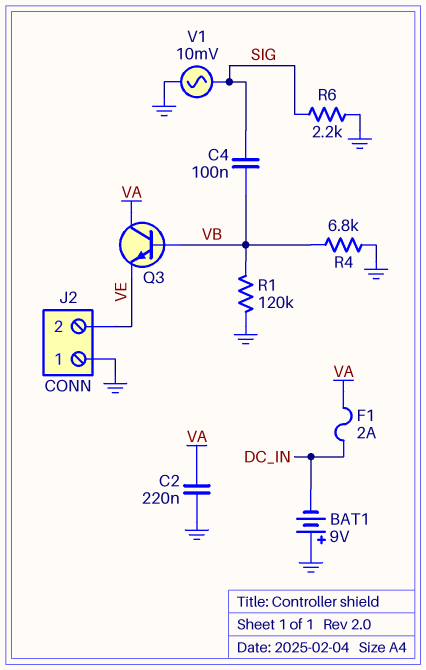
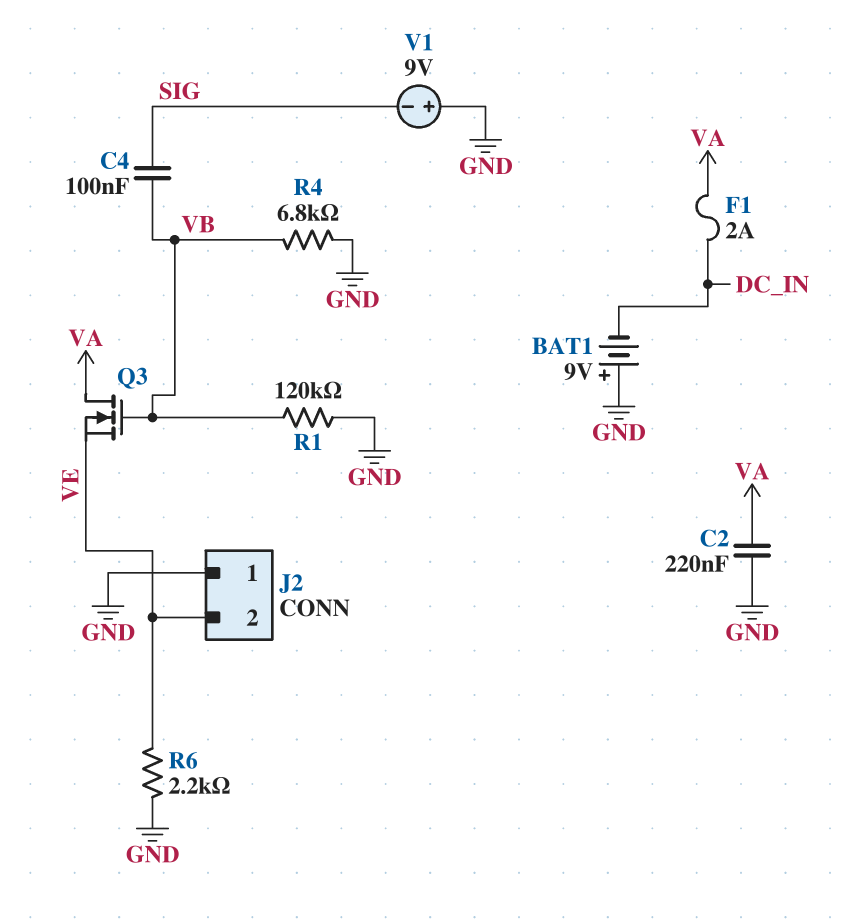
Q3: NPN (B VB, C VA, E VE) -> NMOS (G VB, D VA, S VE)
R6: 2.2k (GND, SIG) -> 2.2k (GND, VE)
V1: AC 10mV (GND, SIG) -> 9V (plus GND, minus SIG)

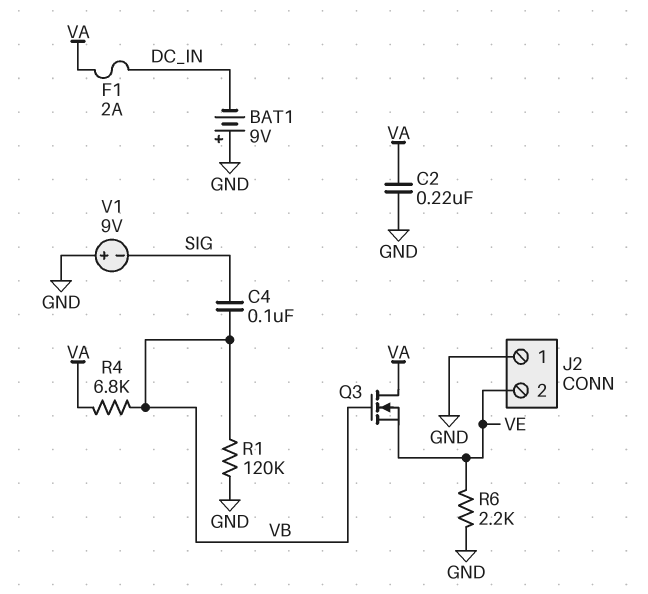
R4: 6.8k (GND, VB) -> 6.8k (VA, VB)

